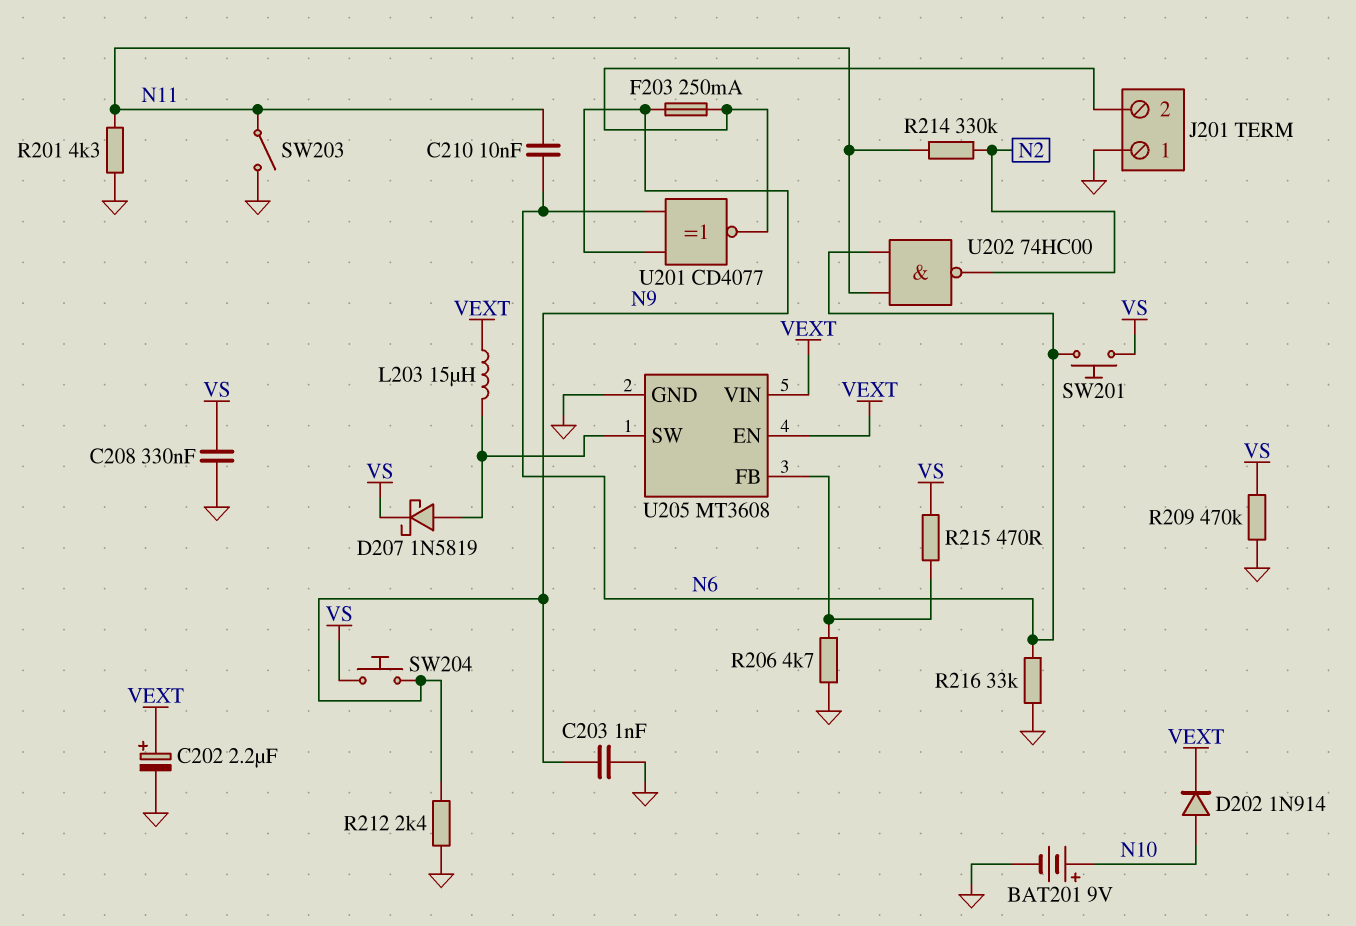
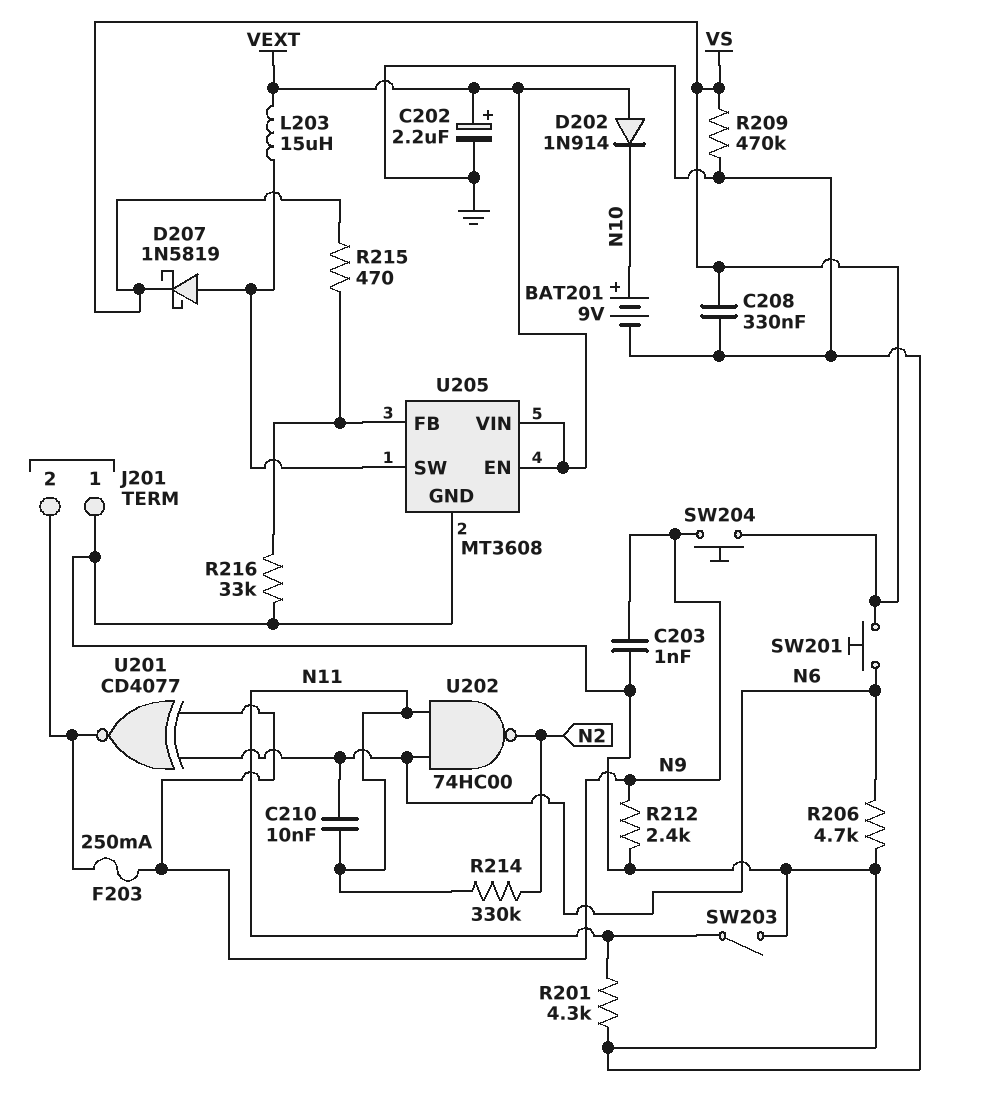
D202: diode 1N914 (A N10, K VEXT) -> diode 1N914 (A VEXT, K N10)
R206: 4.7k (GND, U205/FB) -> 4.7k (GND, N6)
R216: 33k (GND, N6) -> 33k (GND, U205/FB)

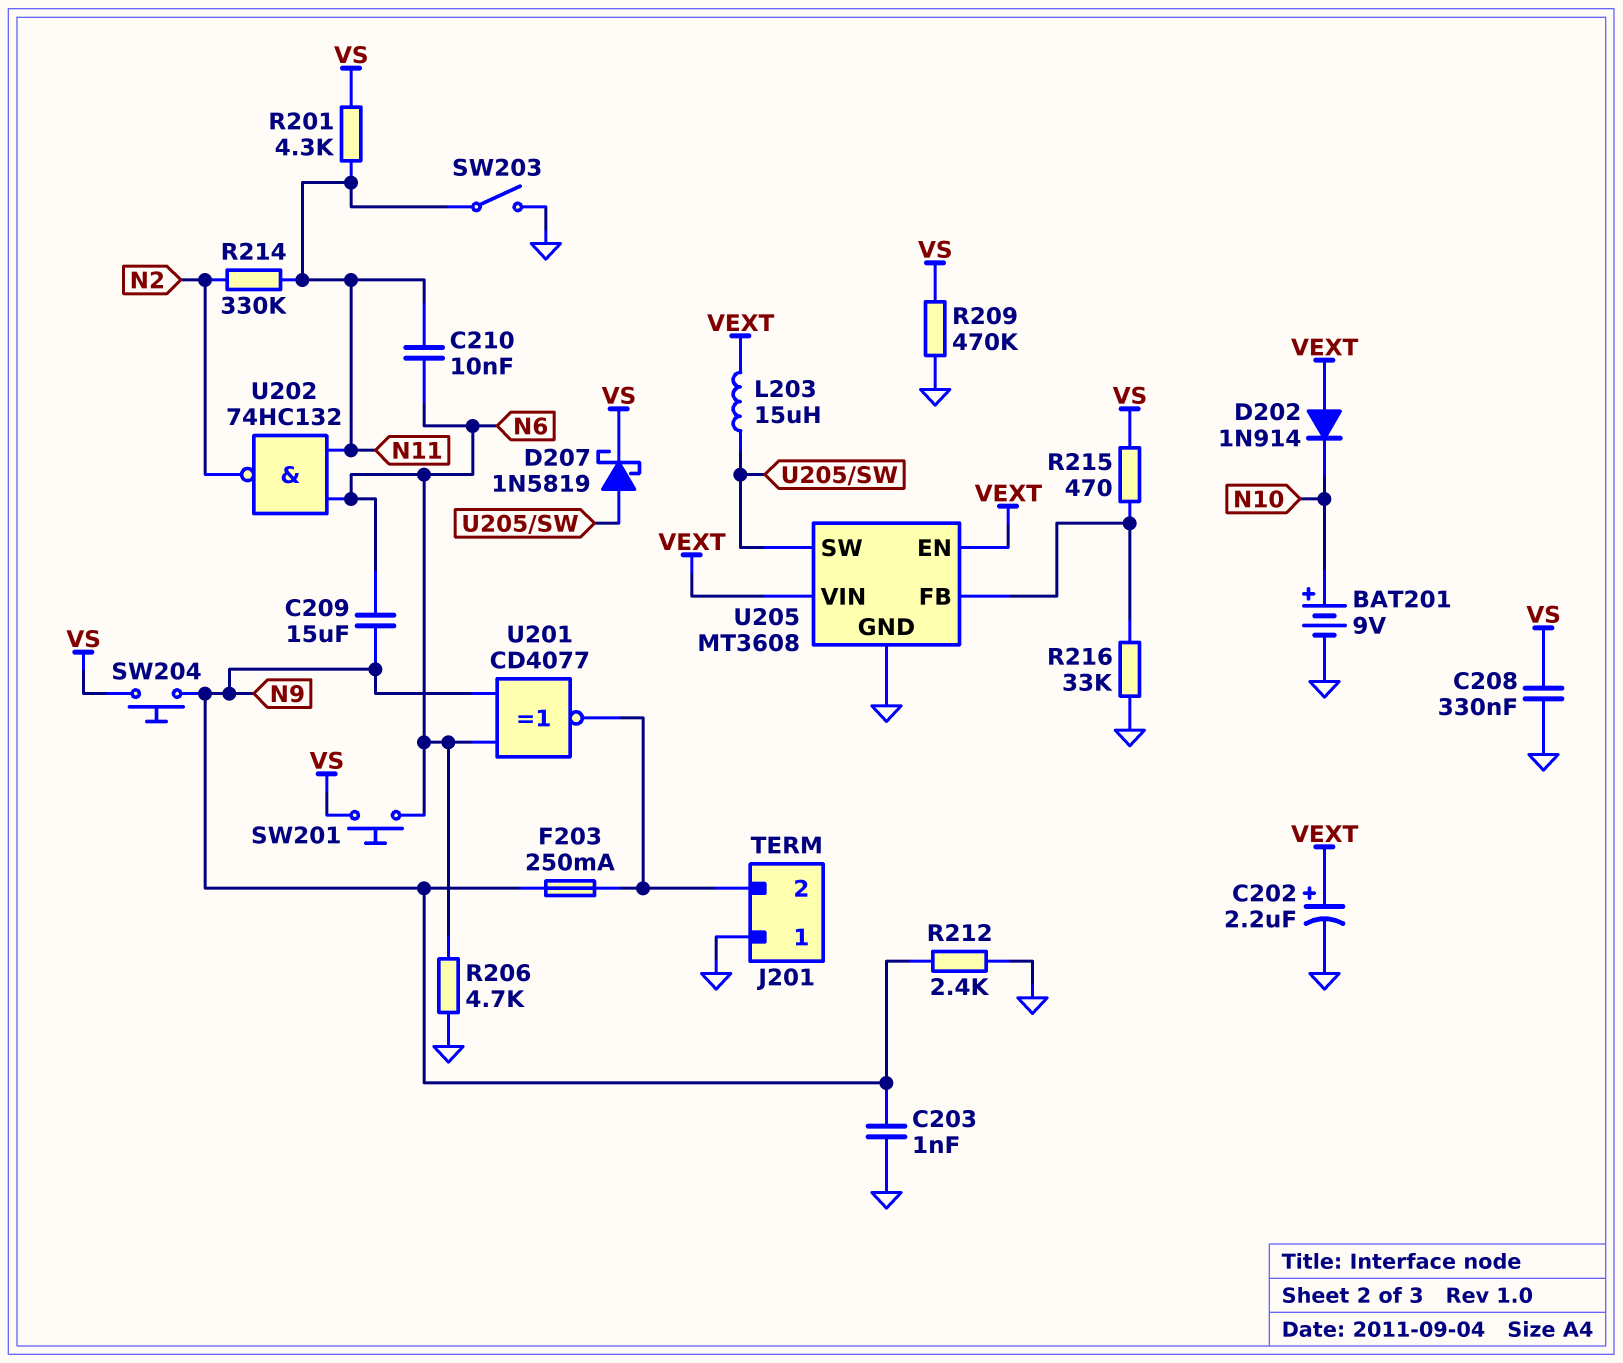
C209: none -> 15uF (N6, N9)
R201: 4.3k (GND, N11) -> 4.3k (N11, VS)
U202: NAND 74HC00 (in N6, in N11, out N2) -> NAND 74HC132 (in N6, in N11, out N2)

